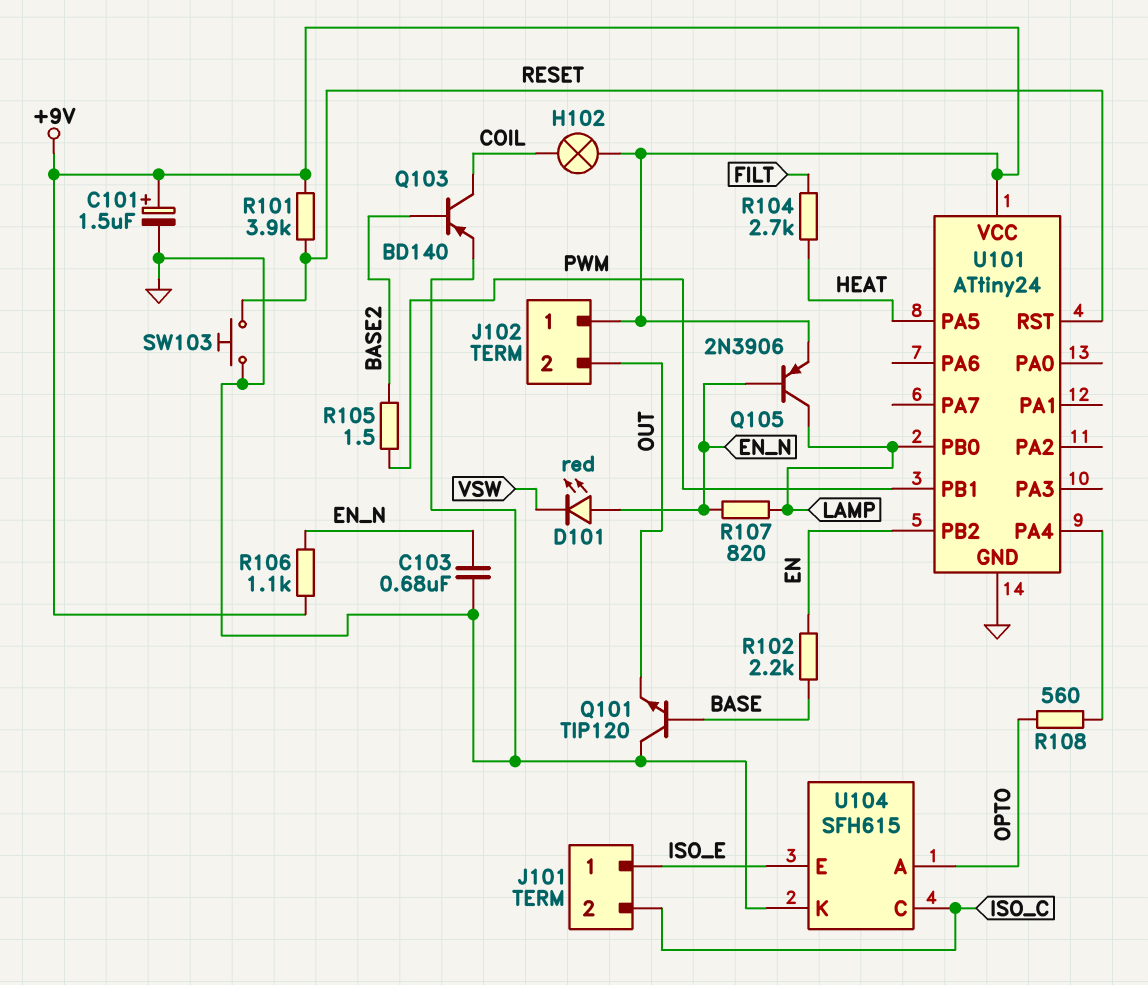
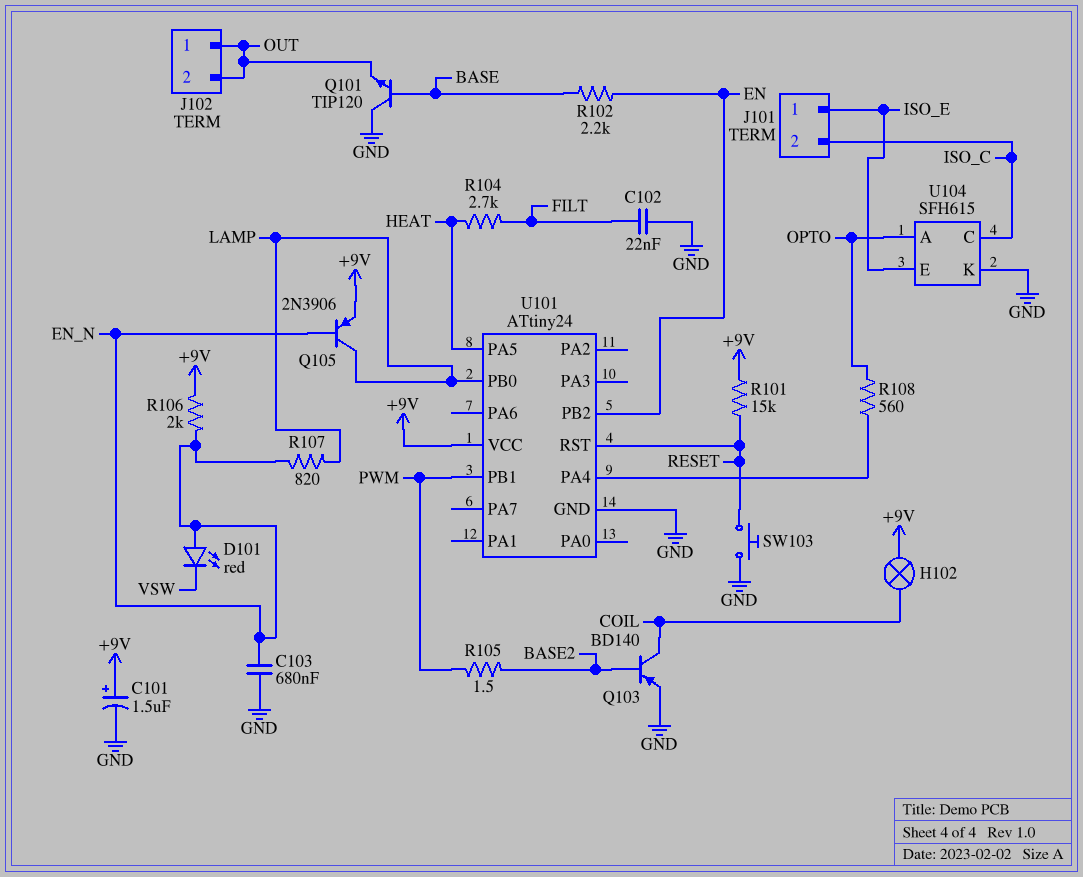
C102: none -> 22nF (FILT, GND)
J102 pin 1: +9V -> OUT
R101: 3.9k (+9V, RESET) -> 15k (+9V, RESET)
R106: 1.1k (+9V, EN_N) -> 2k (+9V, EN_N)

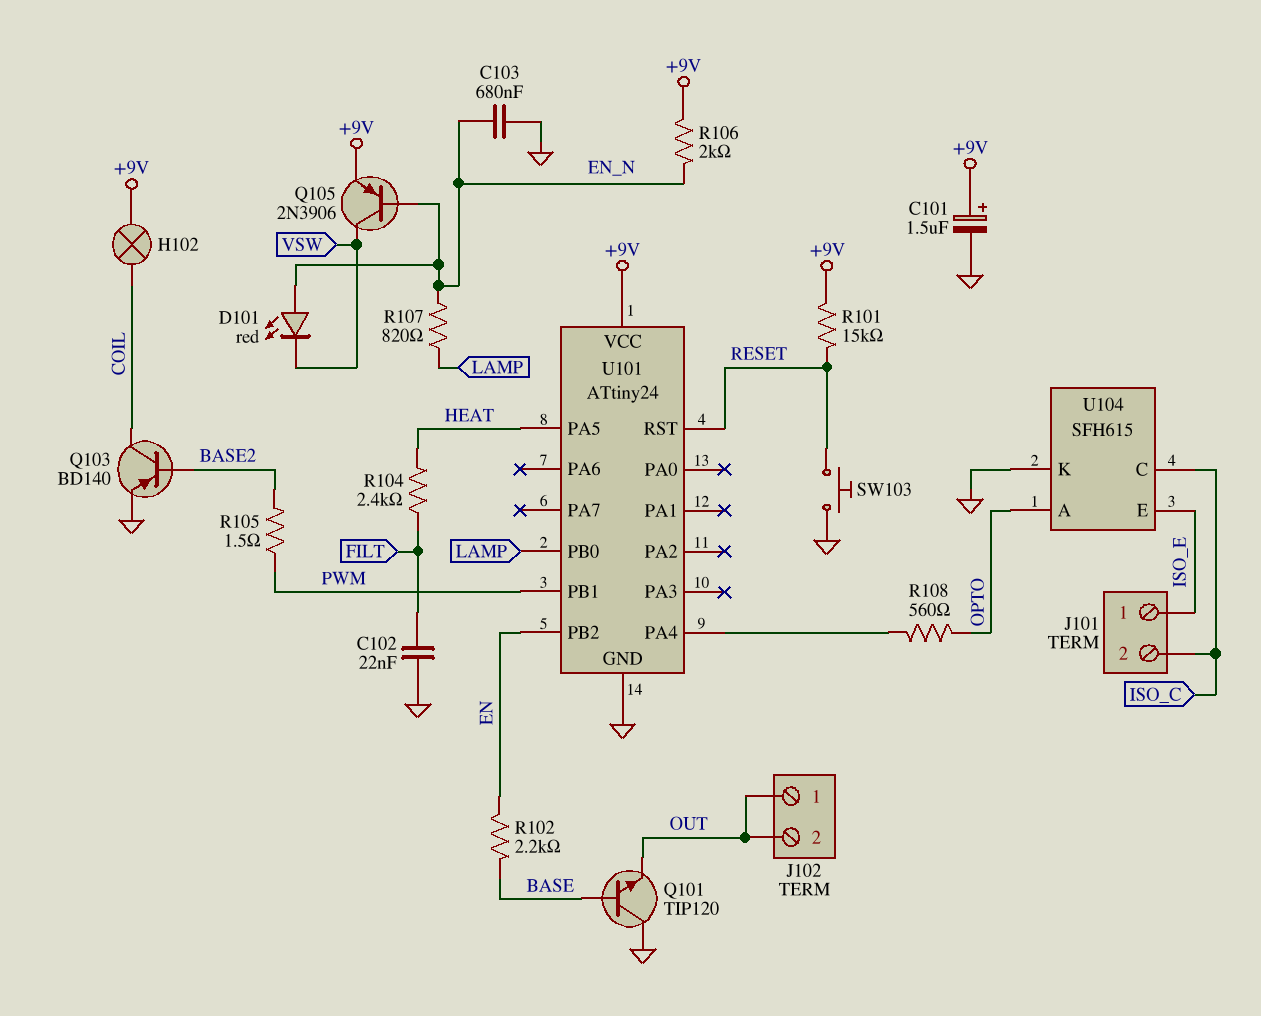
Q105: PNP 2N3906 (B EN_N, C LAMP, E +9V) -> PNP 2N3906 (B EN_N, C VSW, E +9V)
R104: 2.7k (FILT, HEAT) -> 2.4k (FILT, HEAT)

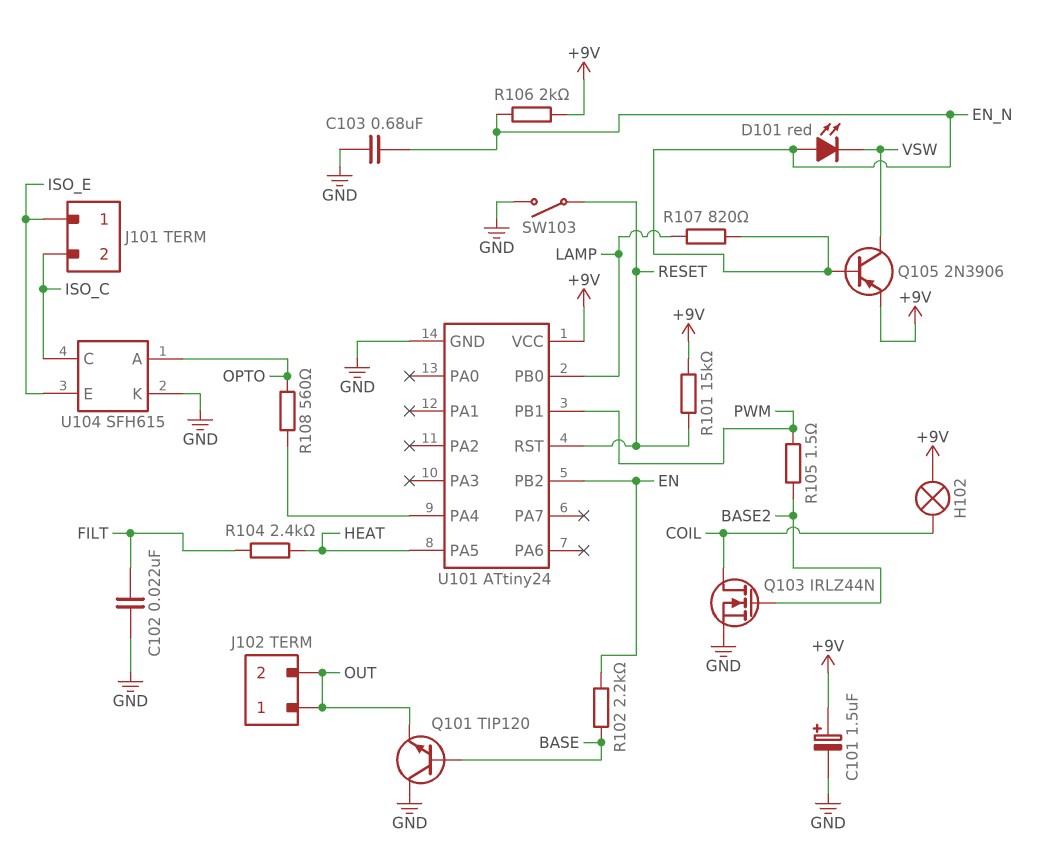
Q103: PNP BD140 (B BASE2, C COIL, E GND) -> NMOS IRLZ44N (G BASE2, D COIL, S GND)
SW103: button (GND, RESET) -> switch (GND, RESET)

